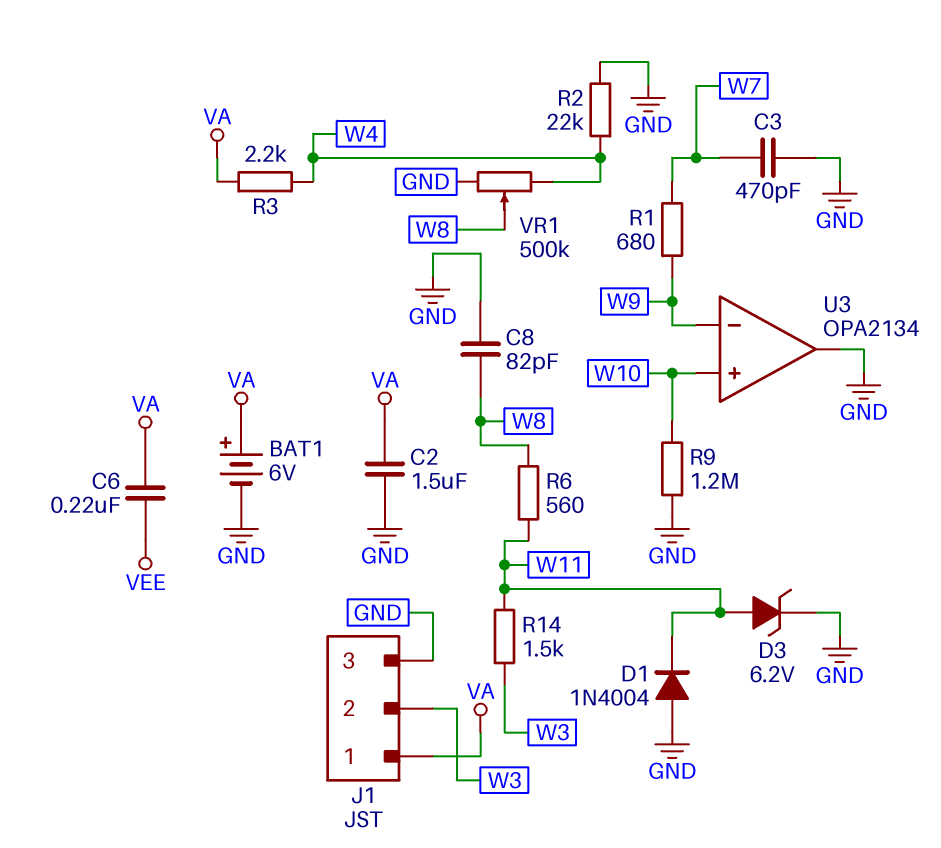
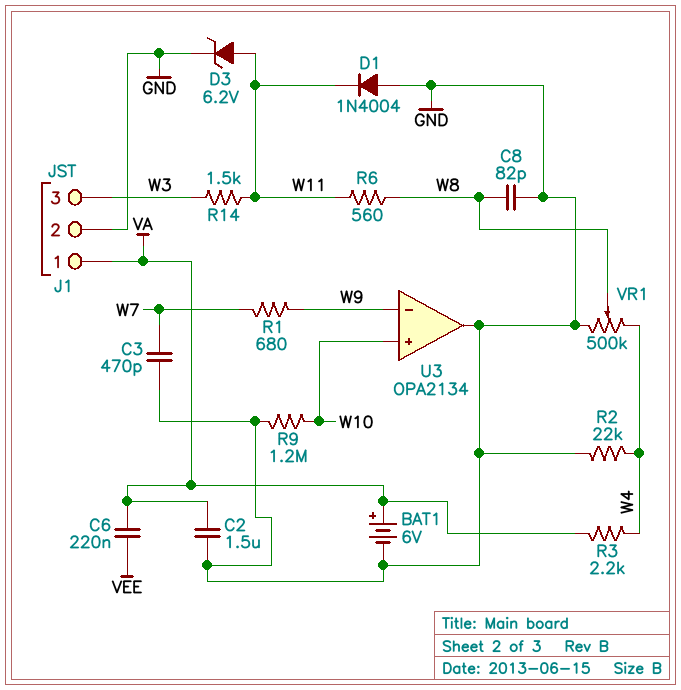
J1 pin 2: W3 -> GND
J1 pin 3: GND -> W3

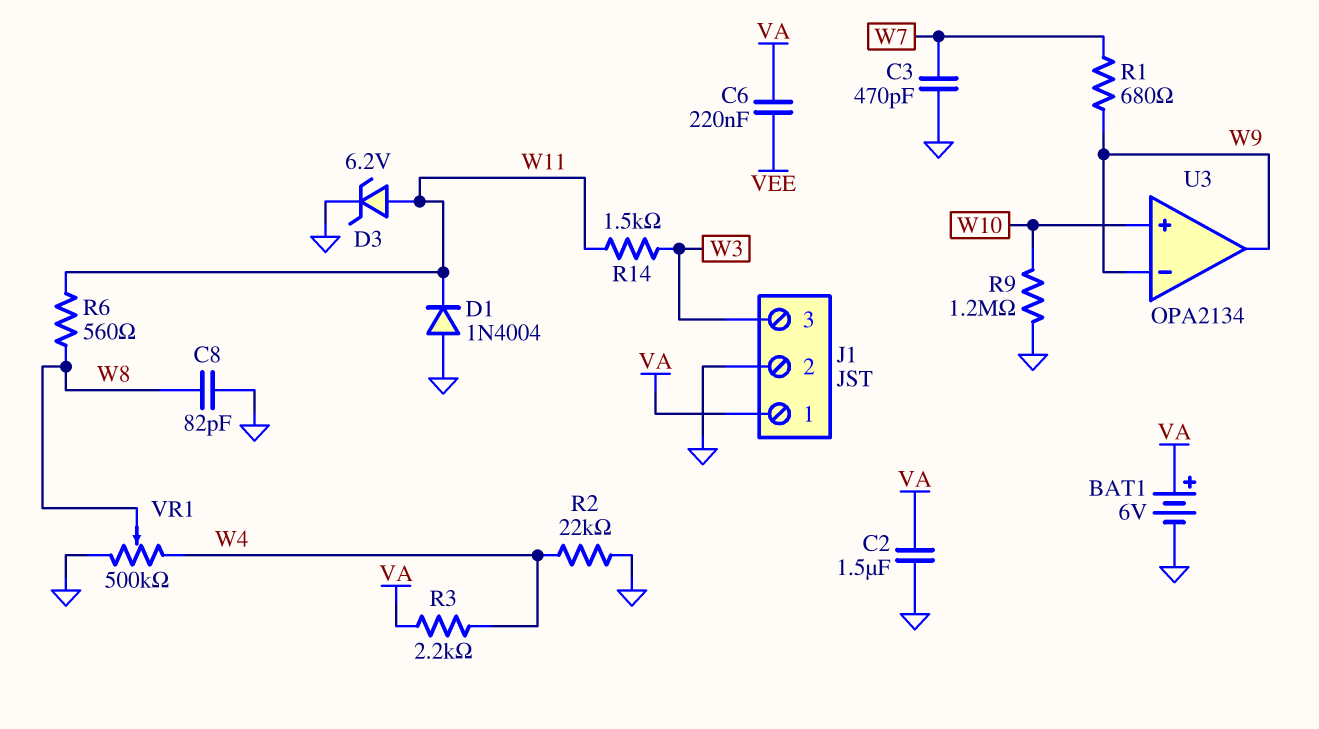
U3 pin out: GND -> W9

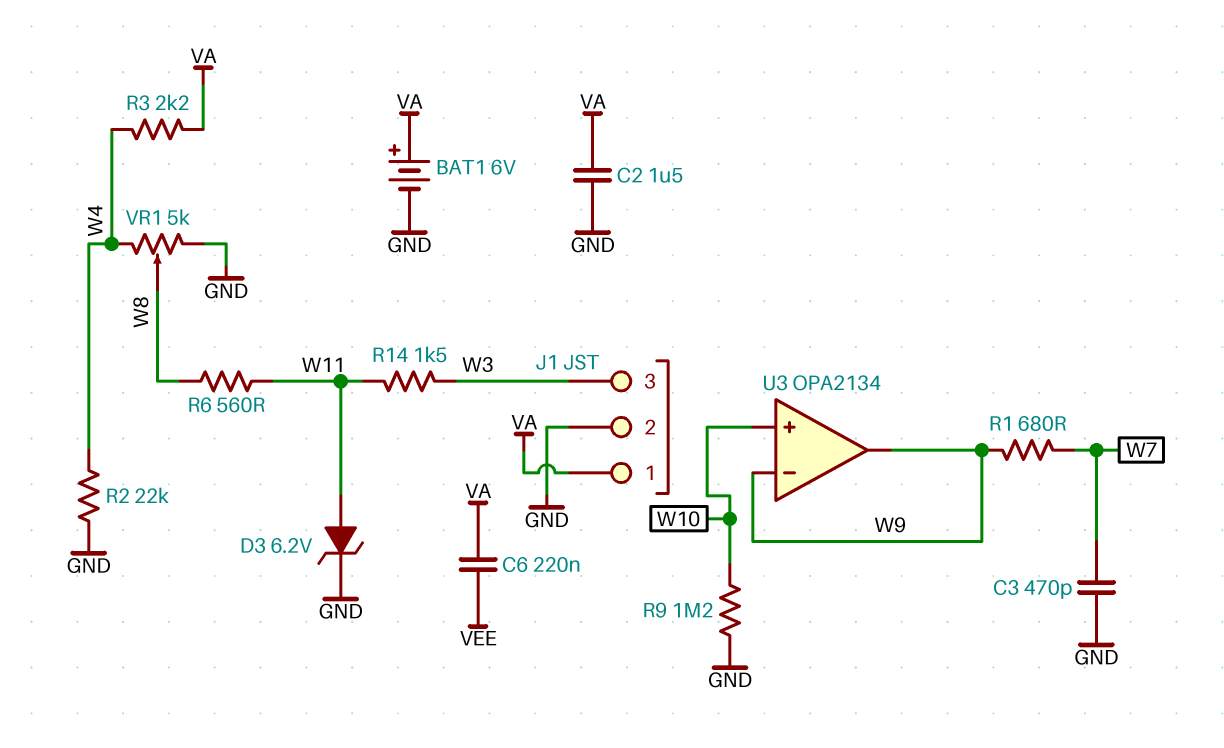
C8: 82pF (GND, W8) -> none
D1: diode 1N4004 (A GND, K W11) -> none
VR1: 500k (GND, W4, wiper W8) -> 5k (GND, W4, wiper W8)

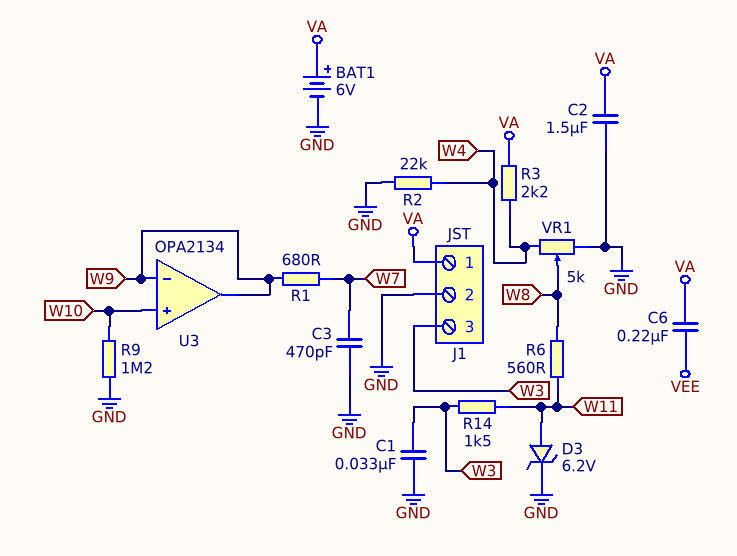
C1: none -> 33nF (GND, W3)

